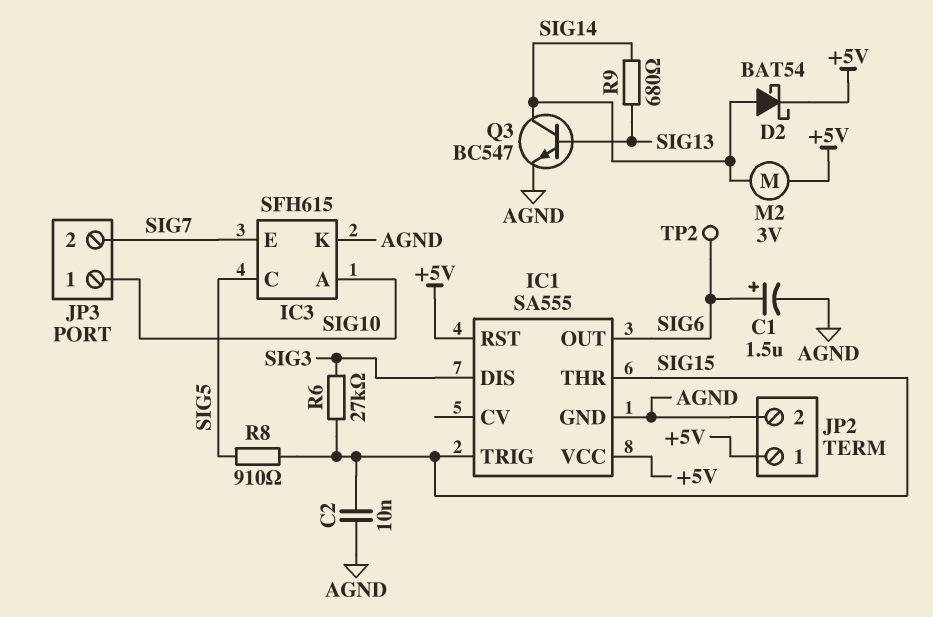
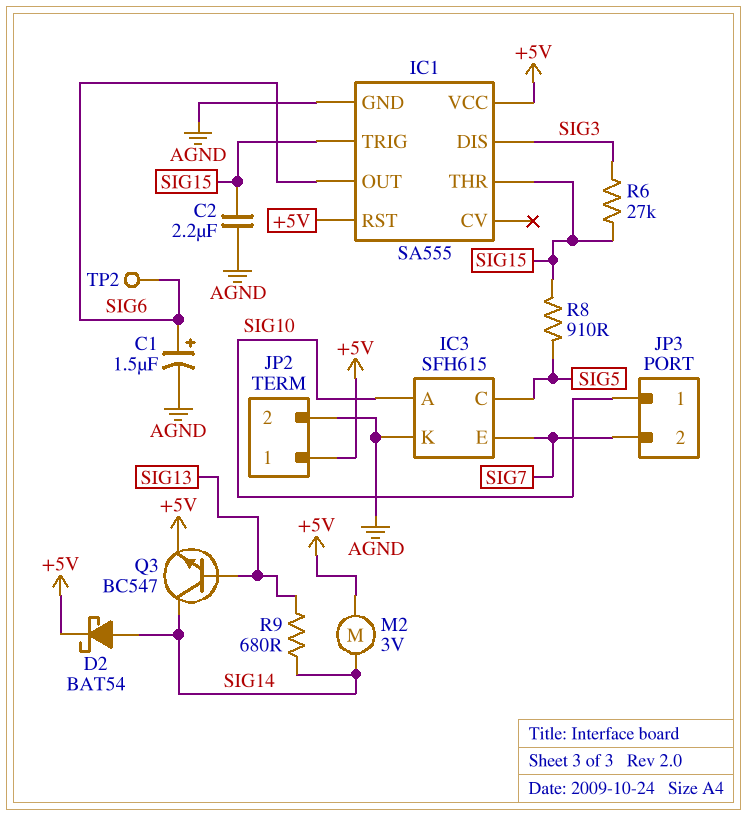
C2: 10nF (AGND, SIG15) -> 2.2uF (AGND, SIG15)
Q3: NPN BC547 (B SIG13, C SIG14, E AGND) -> NPN BC547 (B SIG13, C SIG14, E +5V)

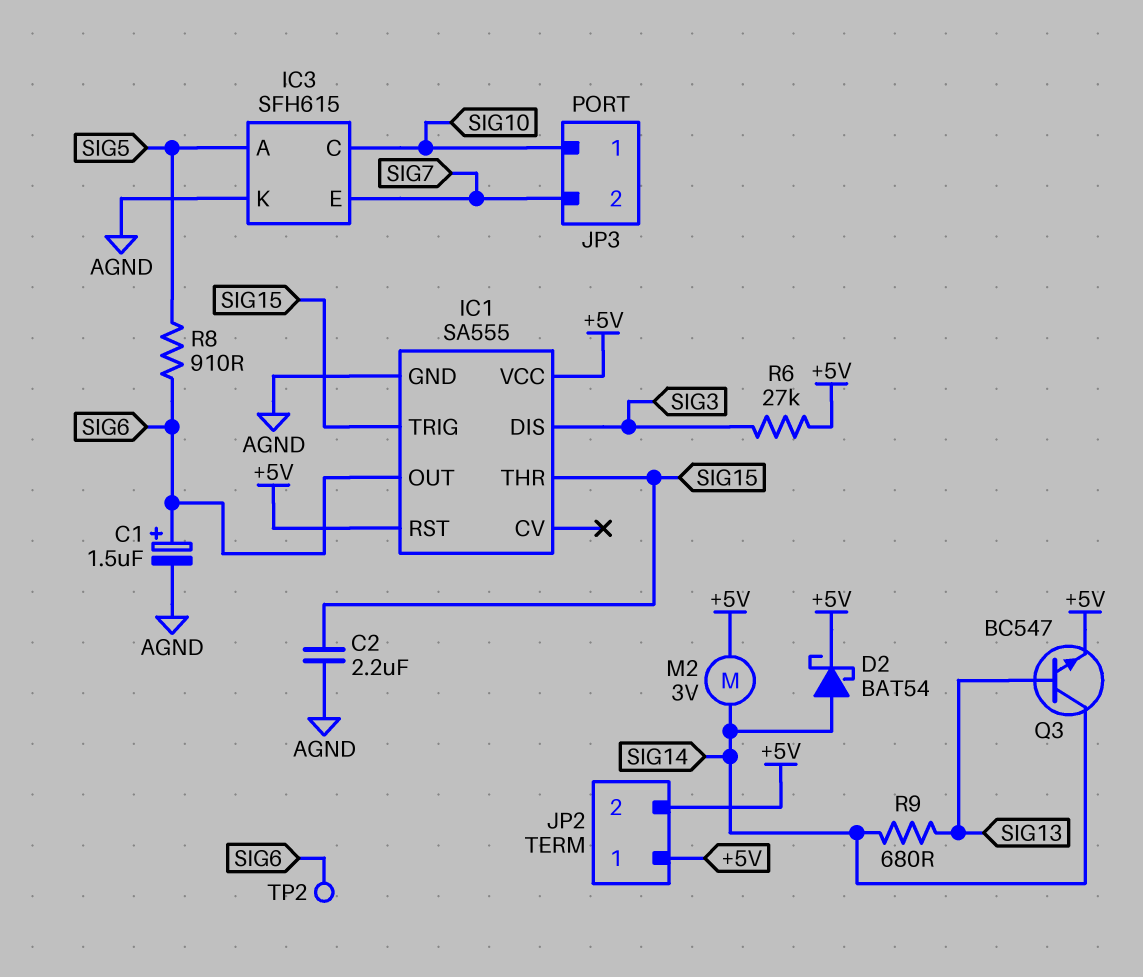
IC3 pin A: SIG10 -> SIG5
IC3 pin C: SIG5 -> SIG10
JP2 pin 2: AGND -> +5V
R6: 27k (SIG3, SIG15) -> 27k (+5V, SIG3)
R8: 910 (SIG5, SIG15) -> 910 (SIG5, SIG6)

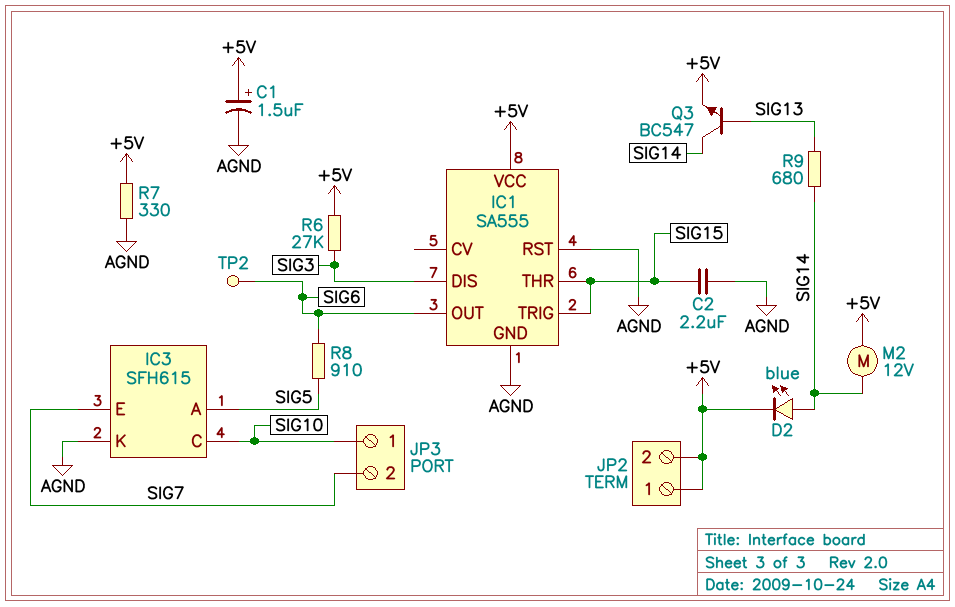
C1: 1.5uF (plus SIG6, minus AGND) -> 1.5uF (plus +5V, minus AGND)
D2: schottky BAT54 (A SIG14, K +5V) -> LED blue (A SIG14, K +5V)
IC1 pin RST: +5V -> AGND
M2: motor 3V (+5V, SIG14) -> motor 12V (+5V, SIG14)
R7: none -> 330 (+5V, AGND)

